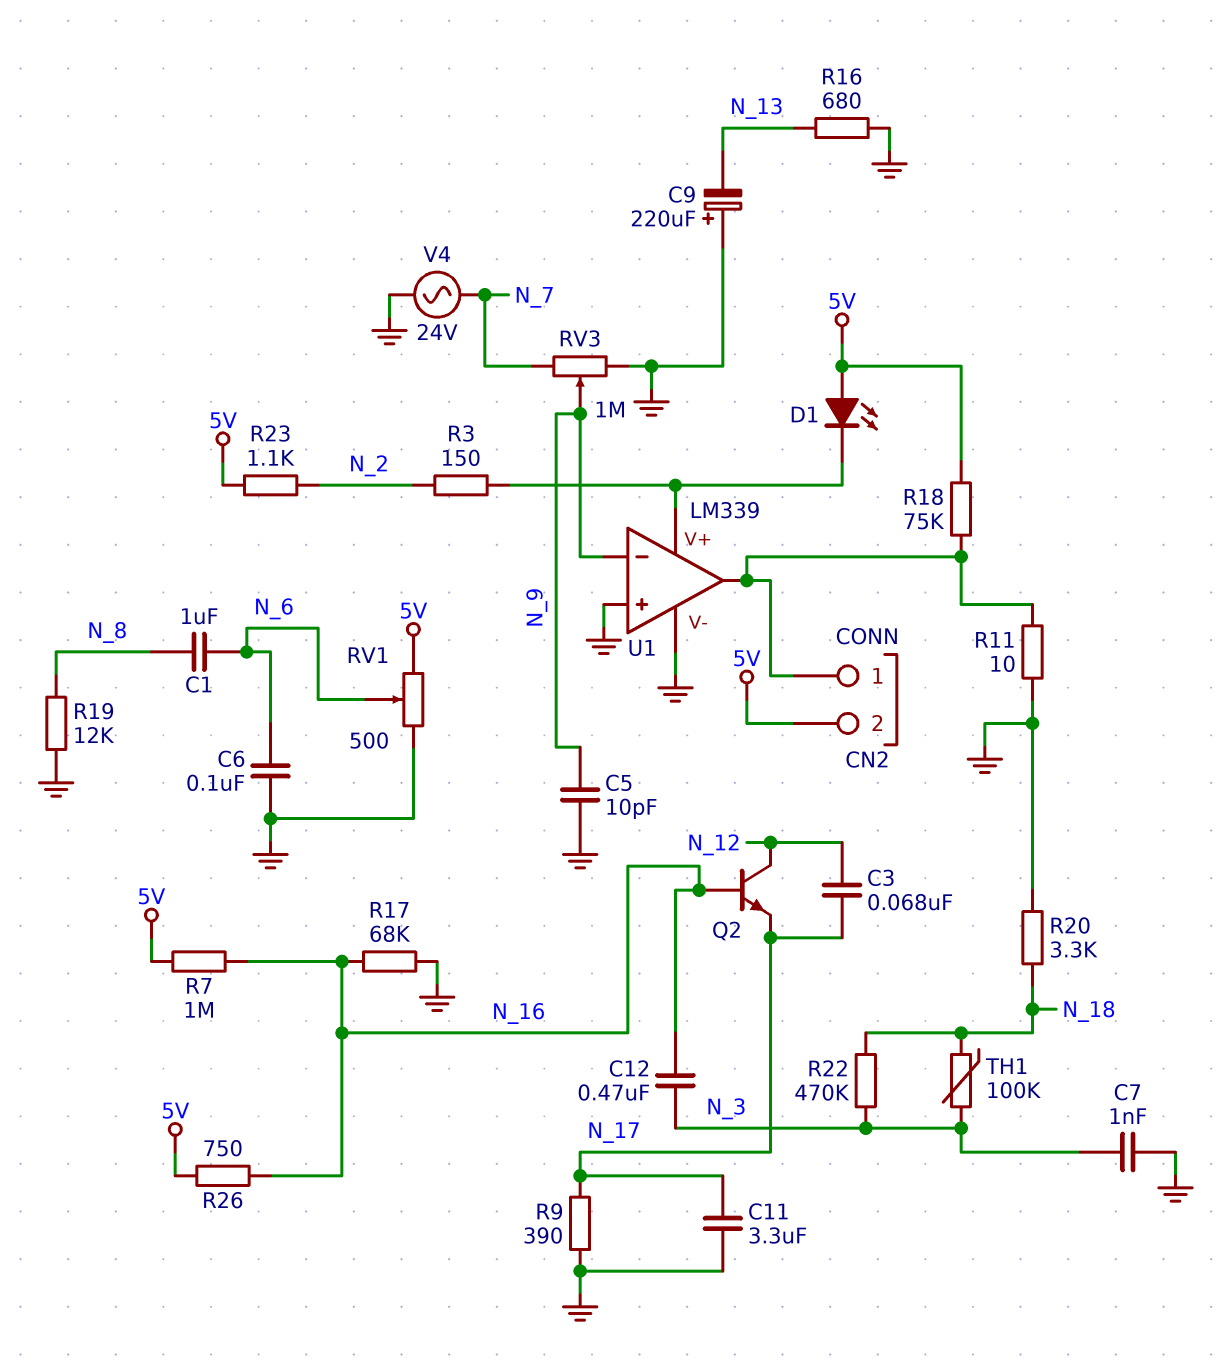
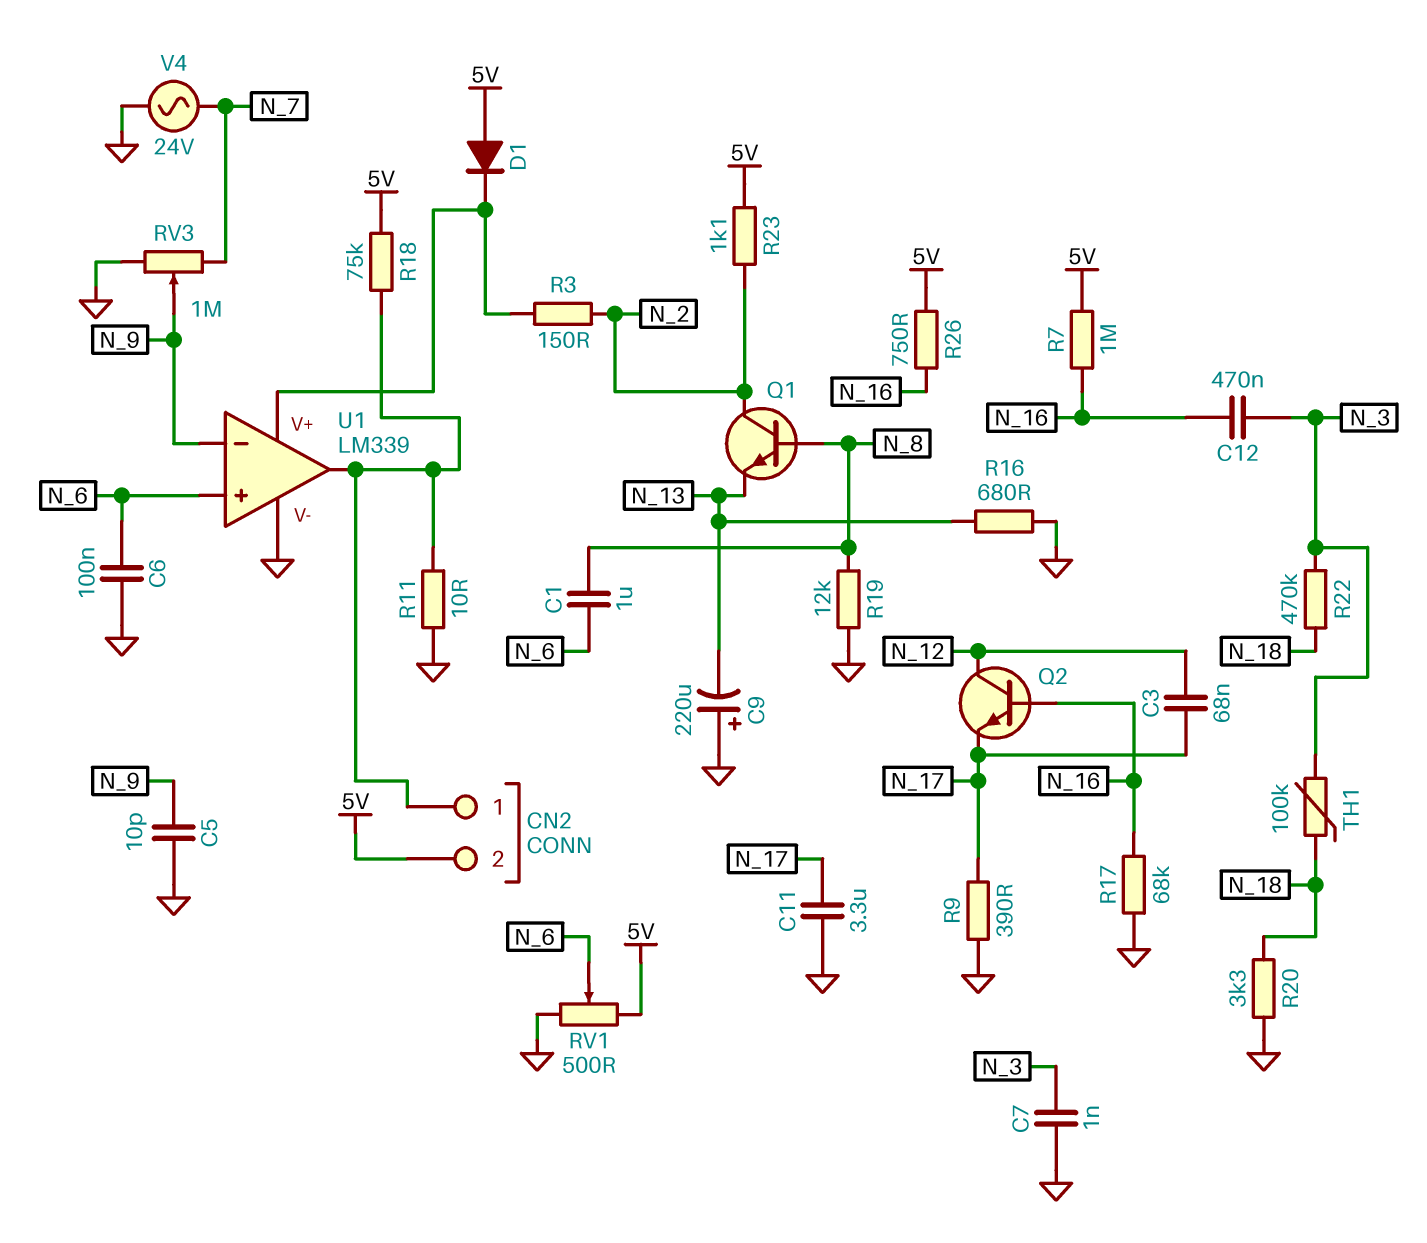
D1: LED (A 5V, K U1/V+) -> diode (A 5V, K U1/V+)
Q1: none -> NPN (B N_8, C N_2, E N_13)
U1 pin in+: GND -> N_6

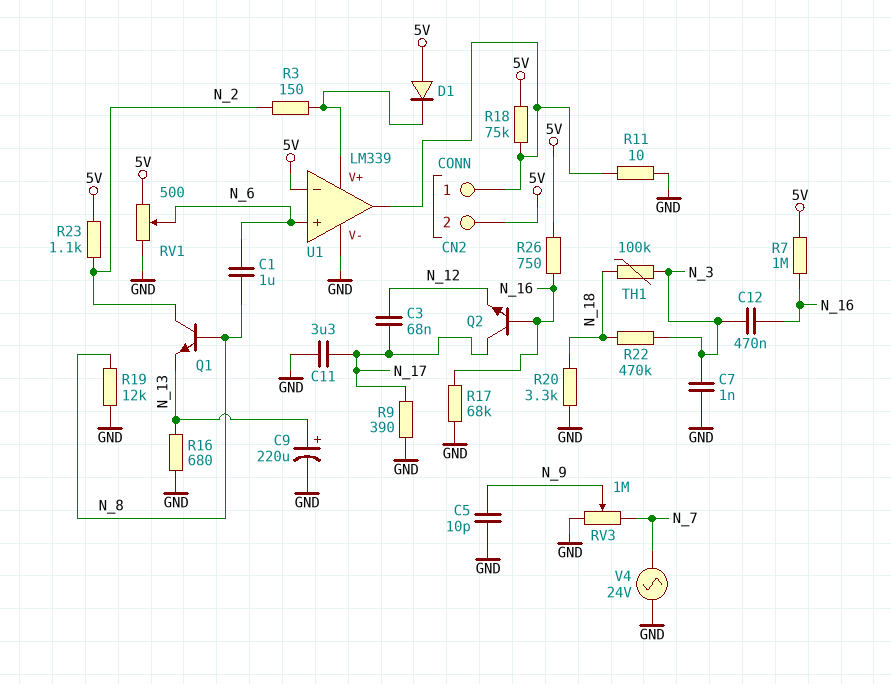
C6: 100nF (GND, N_6) -> none
C9: 220uF (plus GND, minus N_13) -> 220uF (plus N_13, minus GND)
Q2: NPN (B N_16, C N_12, E N_17) -> NPN (B N_16, C N_17, E N_12)
U1 pin in-: N_9 -> 5V

